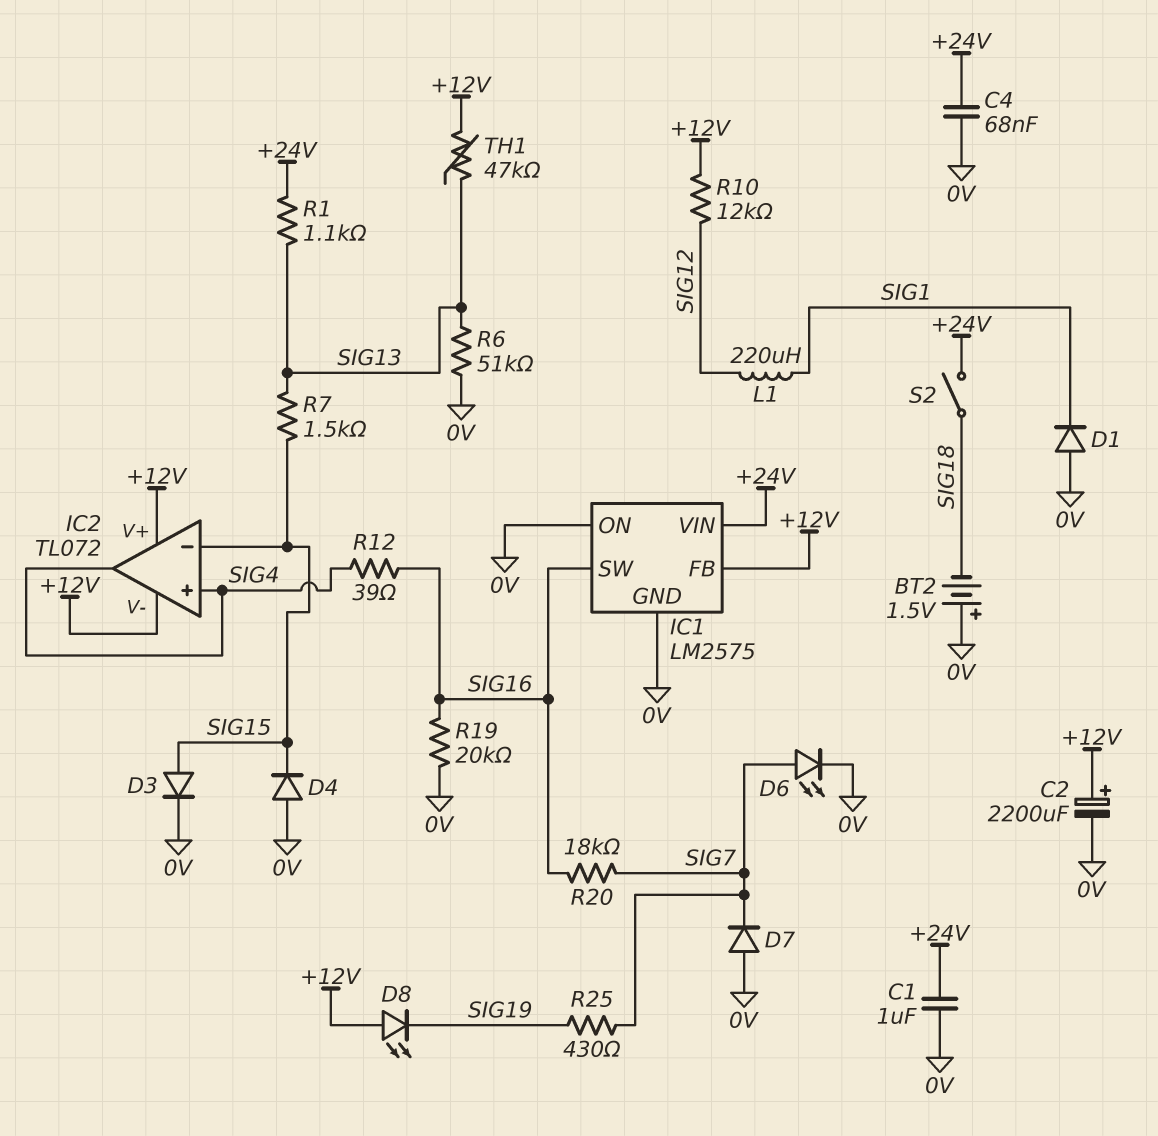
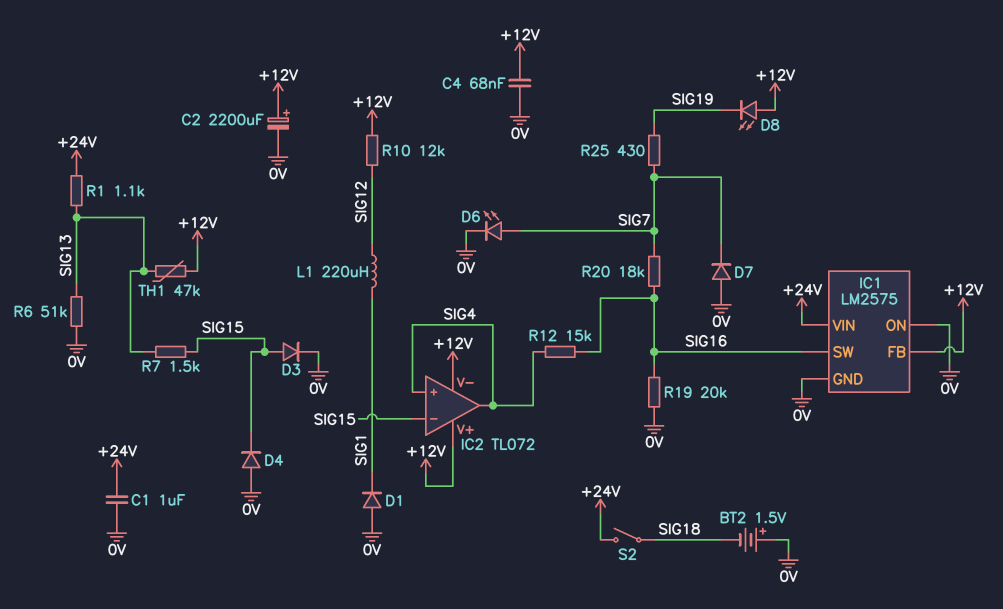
C4: 68nF (+24V, 0V) -> 68nF (+12V, 0V)
R12: 39 (SIG4, SIG16) -> 15k (SIG4, SIG16)

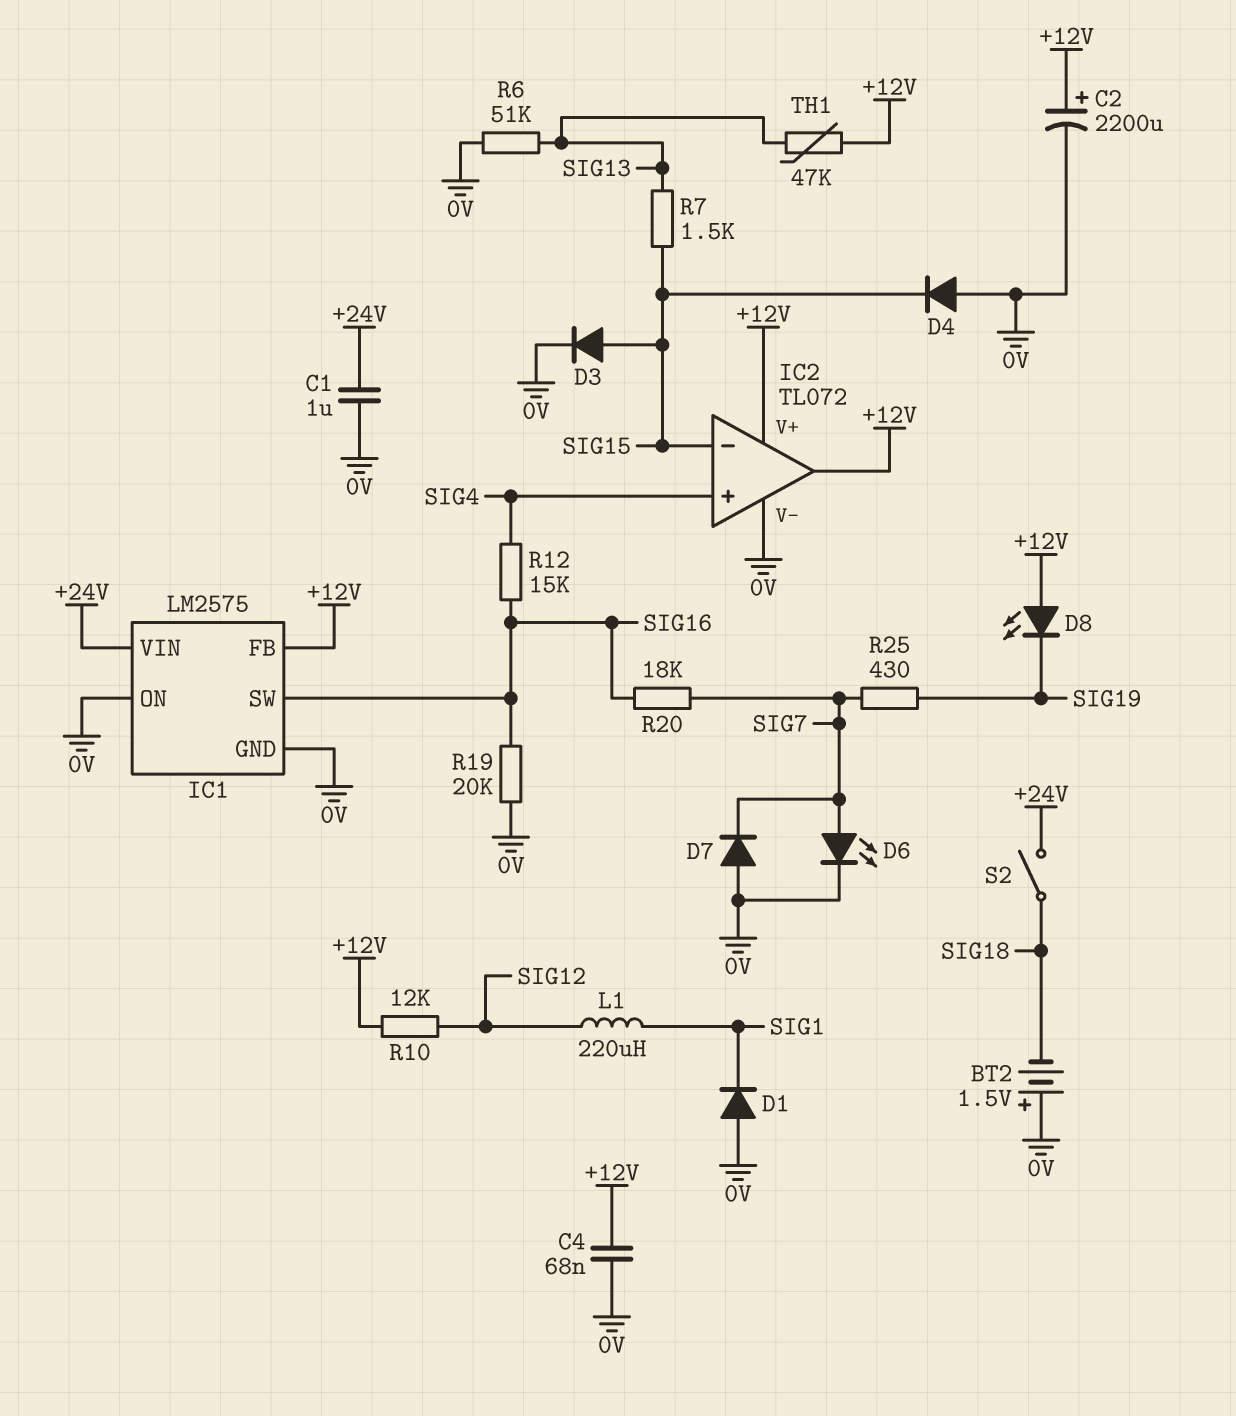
IC2 pin V-: +12V -> 0V
IC2 pin out: SIG4 -> +12V
R1: 1.1k (+24V, SIG13) -> none

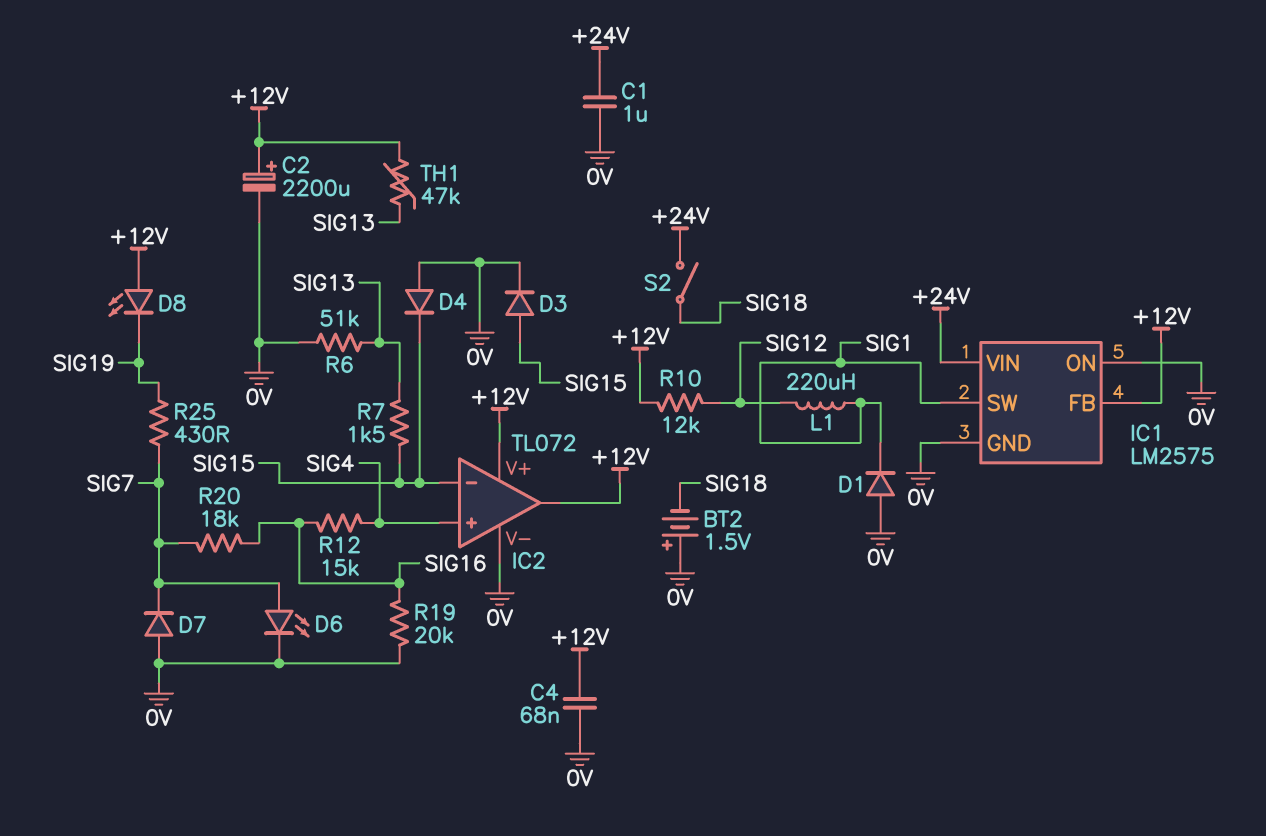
IC1 pin SW: SIG16 -> SIG1

